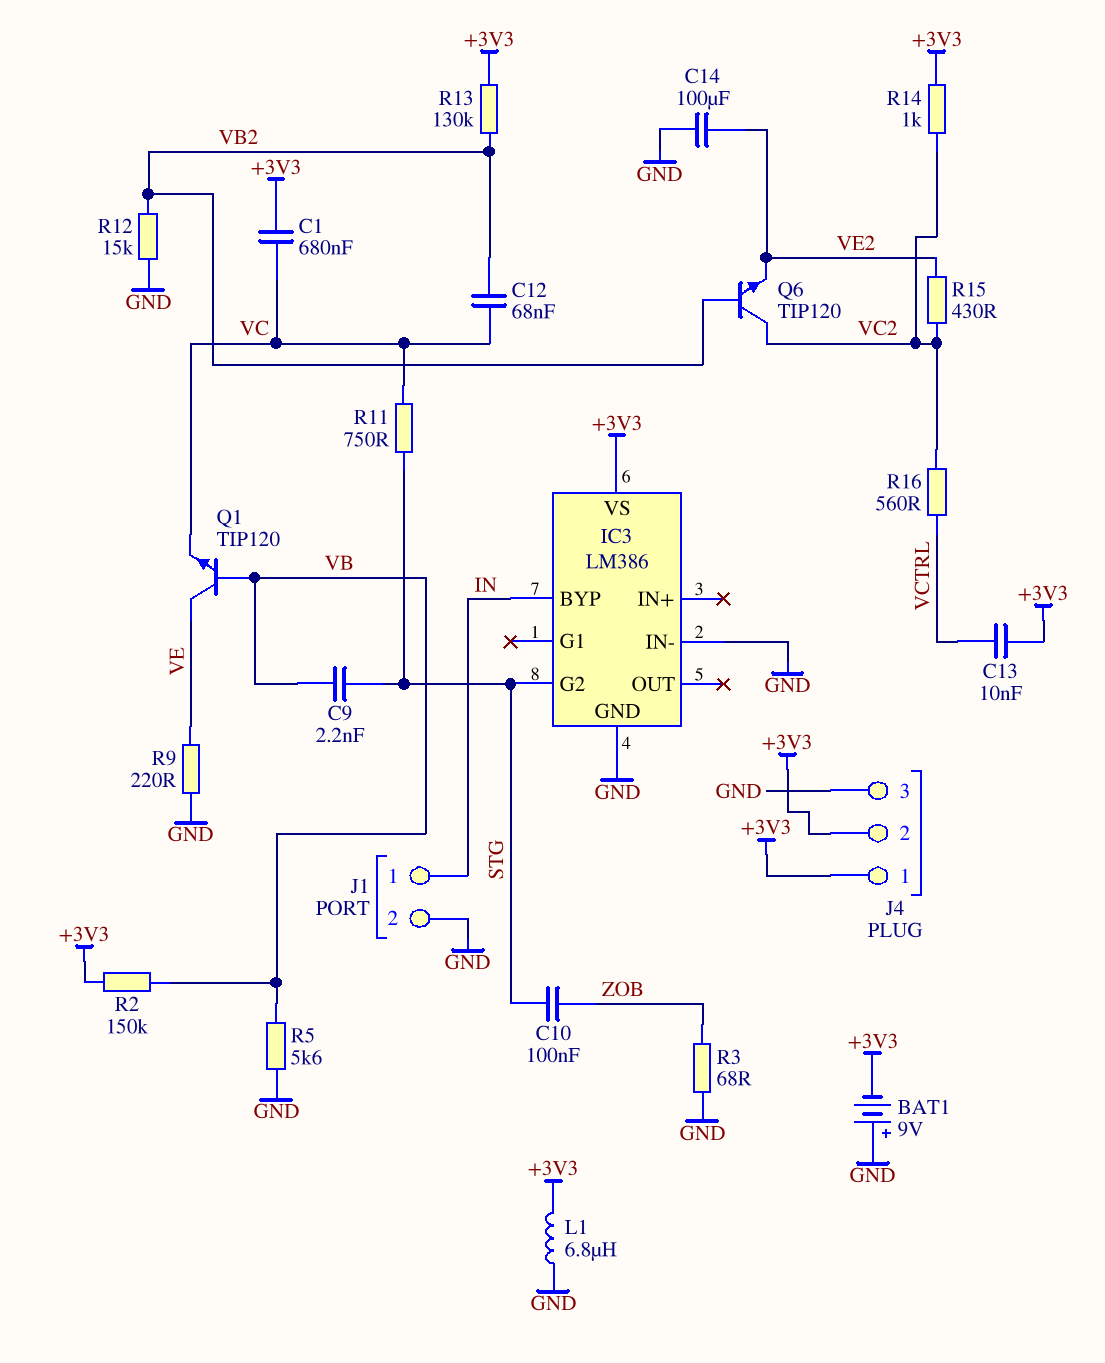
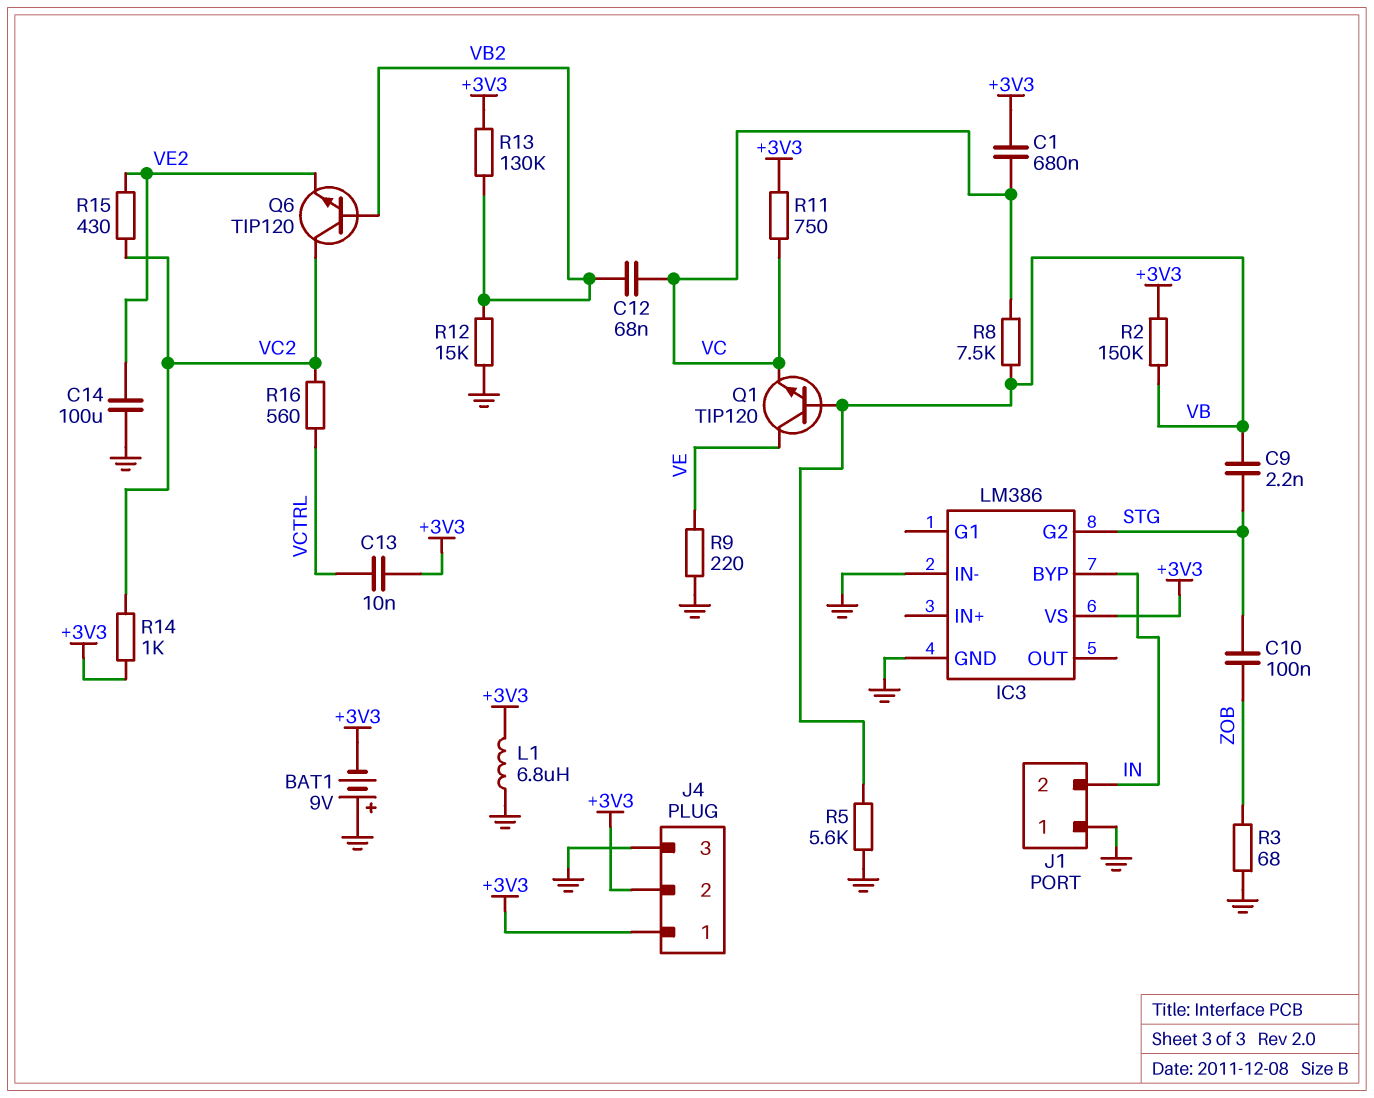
J1 pin 1: IN -> GND
J1 pin 2: GND -> IN
R8: none -> 7.5k (VB, VC)
R11: 750 (STG, VC) -> 750 (+3V3, VC)

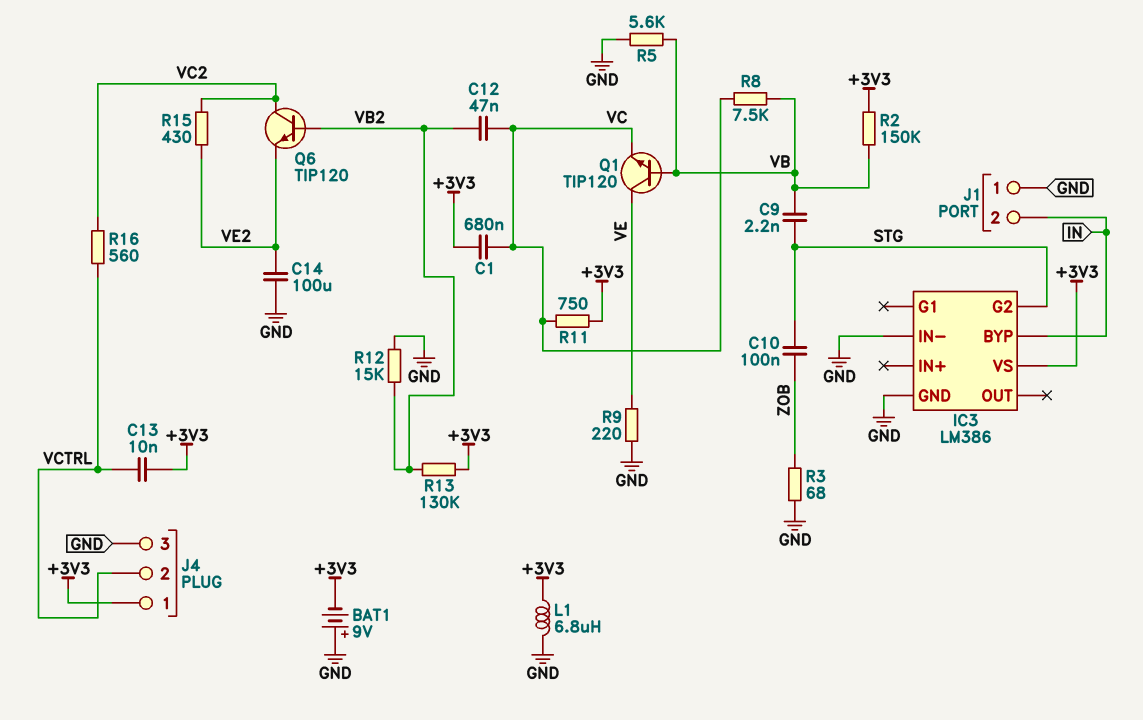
C12: 68nF (VB2, VC) -> 47nF (VB2, VC)
J4 pin 2: +3V3 -> VCTRL
R14: 1k (+3V3, VC2) -> none

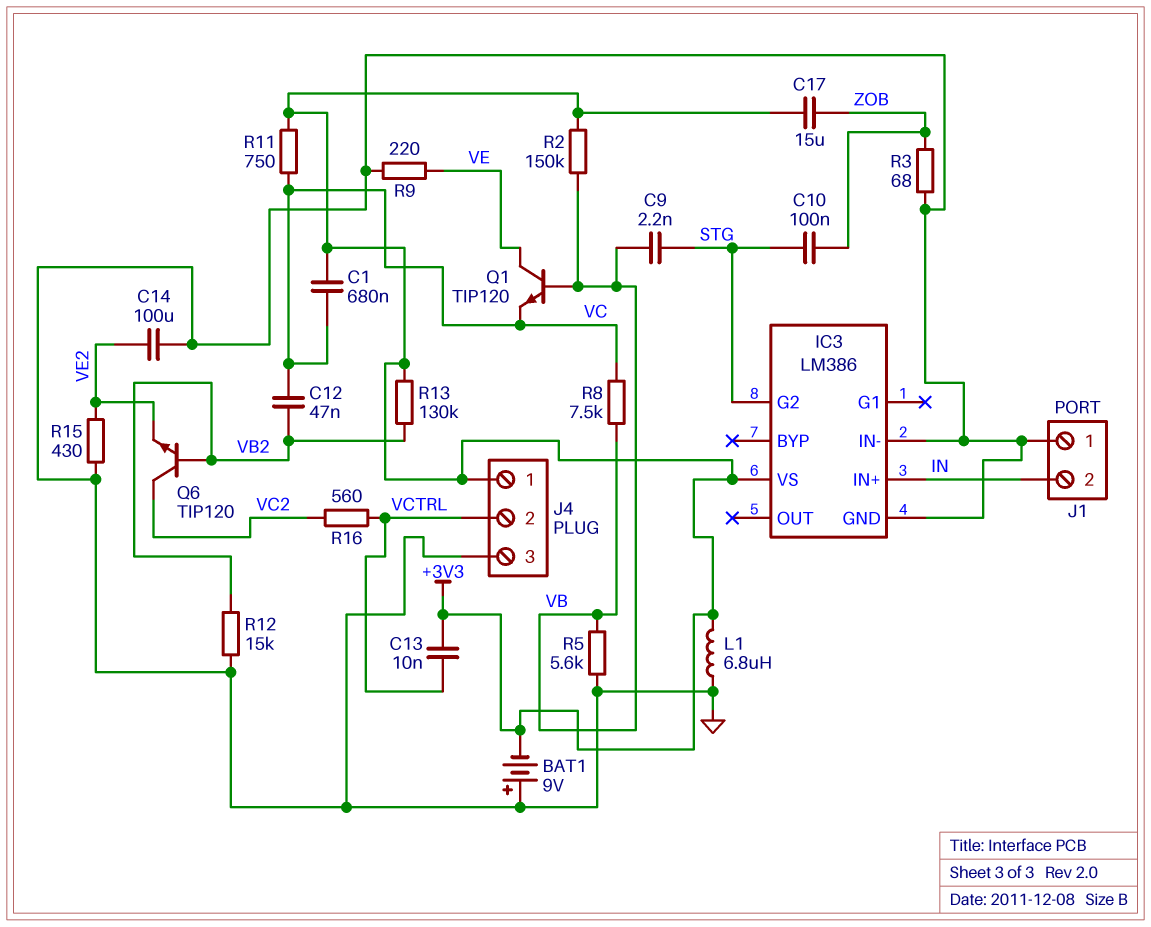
C17: none -> 15uF (+3V3, ZOB)
IC3 pin BYP: IN -> none
IC3 pin IN+: none -> IN
R15: 430 (VC2, VE2) -> 430 (GND, VE2)

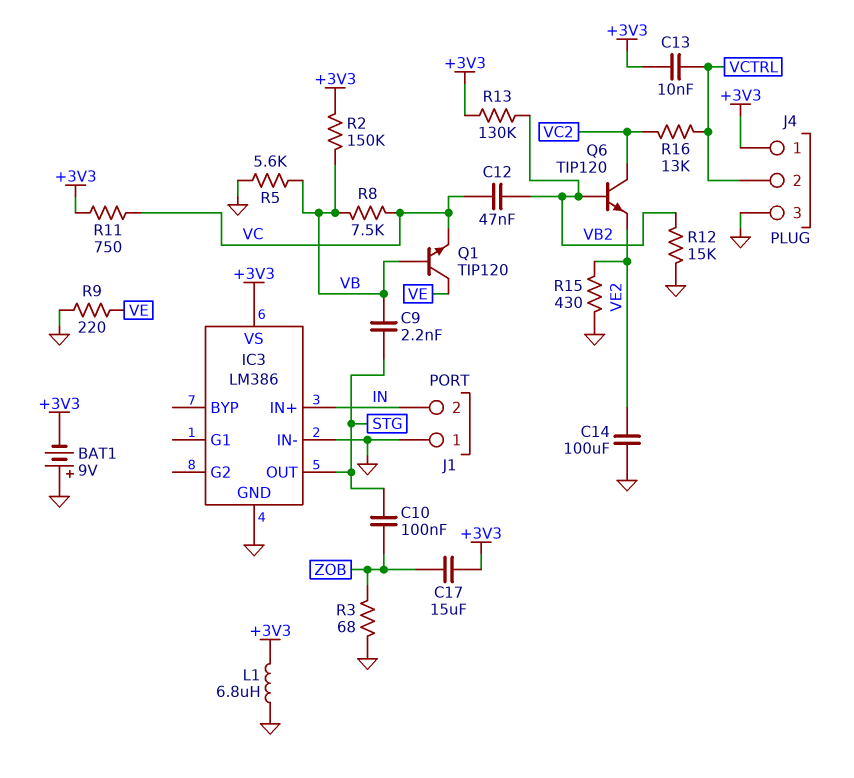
C1: 680nF (+3V3, VC) -> none
IC3 pin G2: STG -> none
IC3 pin OUT: none -> STG
R16: 560 (VC2, VCTRL) -> 13k (VC2, VCTRL)

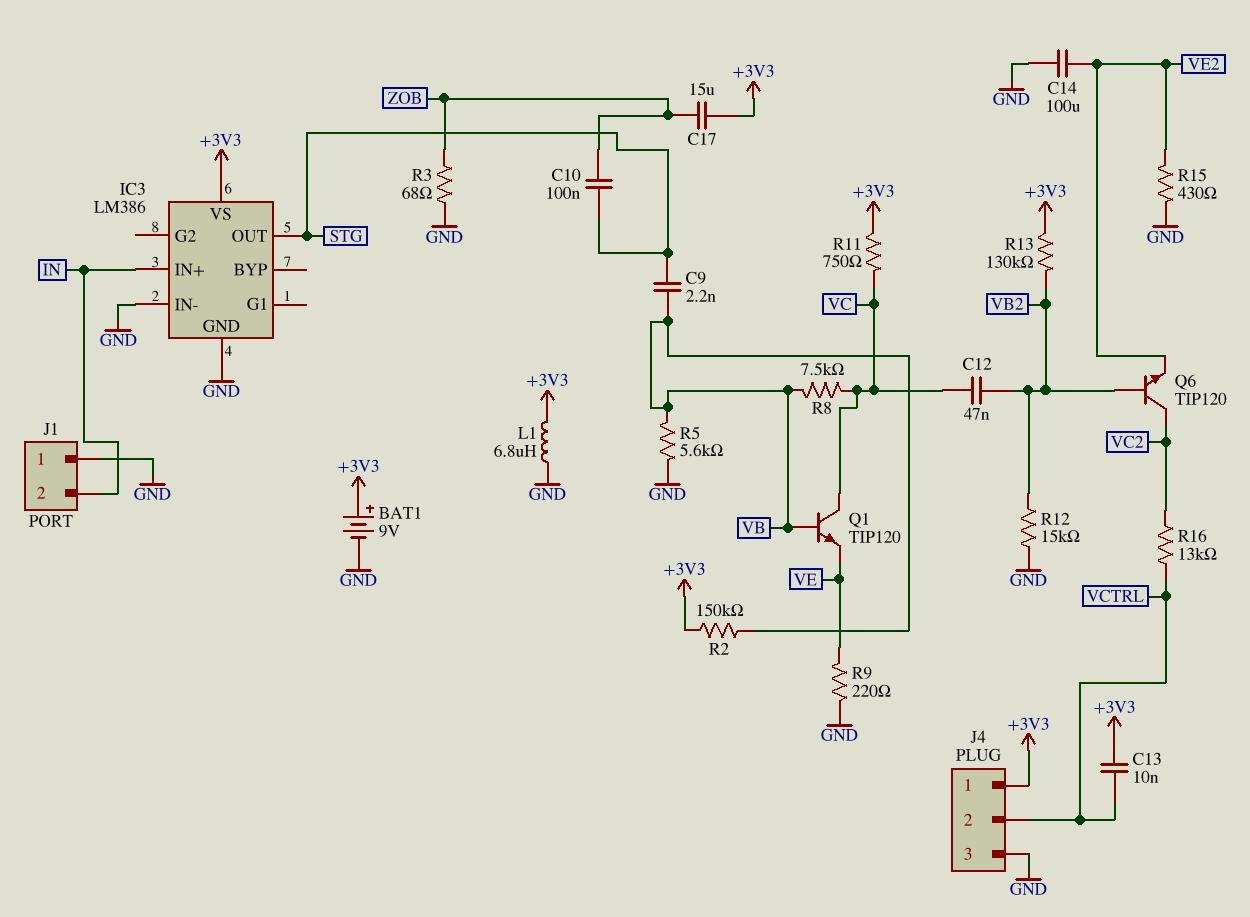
BAT1: 9V (plus GND, minus +3V3) -> 9V (plus +3V3, minus GND)
Q1: NPN TIP120 (B VB, C VE, E VC) -> NPN TIP120 (B VB, C VC, E VE)

